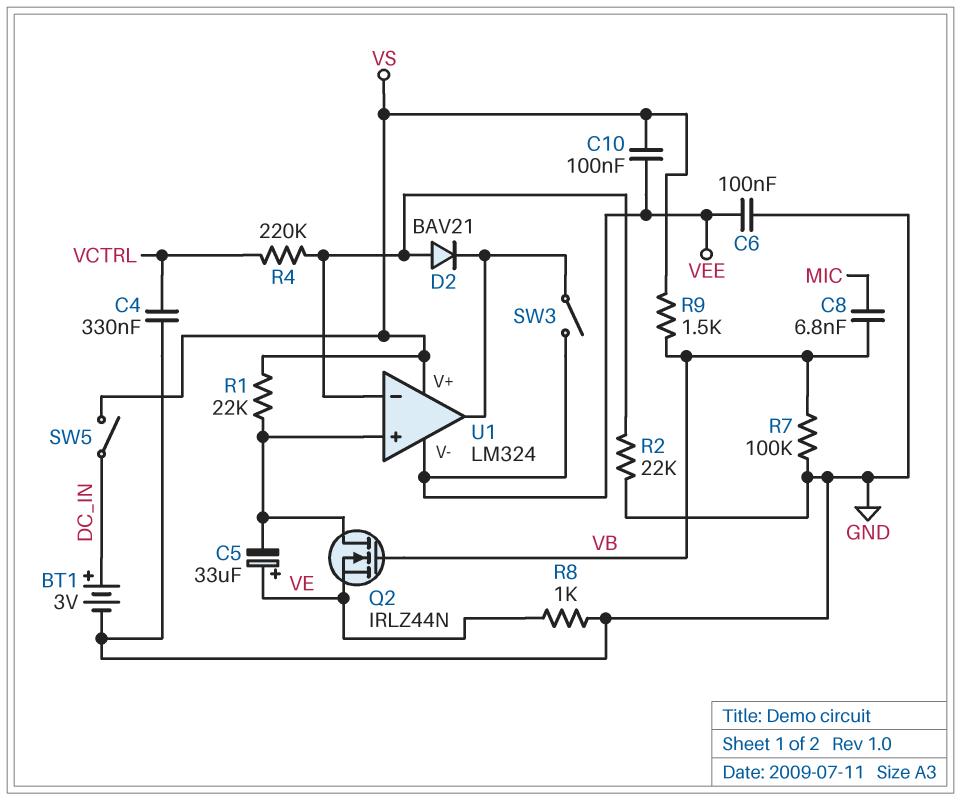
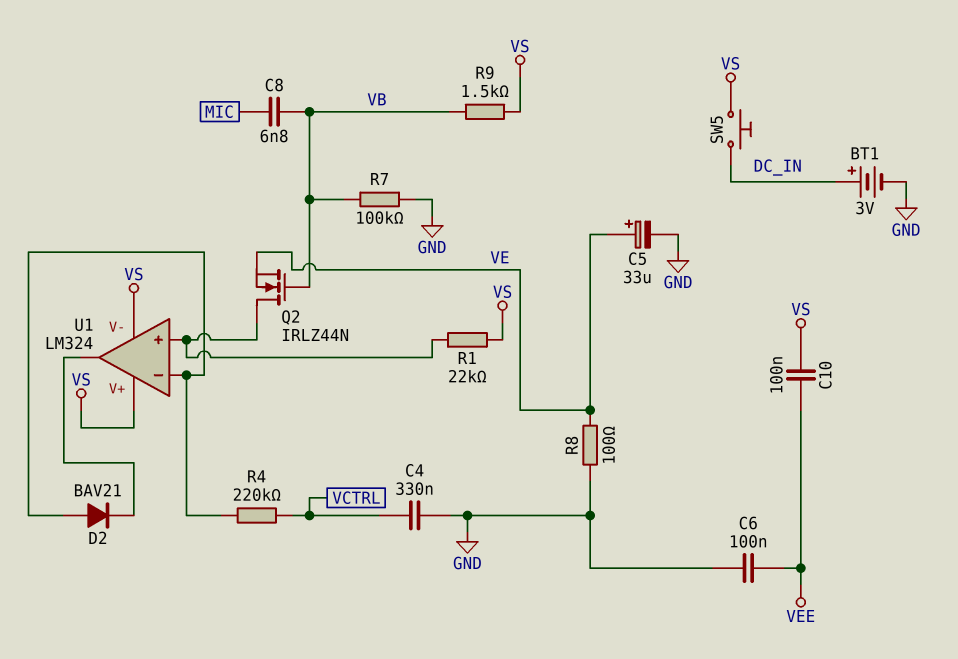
C5: 33uF (plus VE, minus U1/in+) -> 33uF (plus VE, minus GND)
R2: 22k (GND, U1/in-) -> none
R8: 1k (GND, VE) -> 100 (GND, VE)
SW3: switch (U1/out, VEE) -> none
SW5: switch (DC_IN, VS) -> button (DC_IN, VS)
U1 pin V-: VEE -> VS

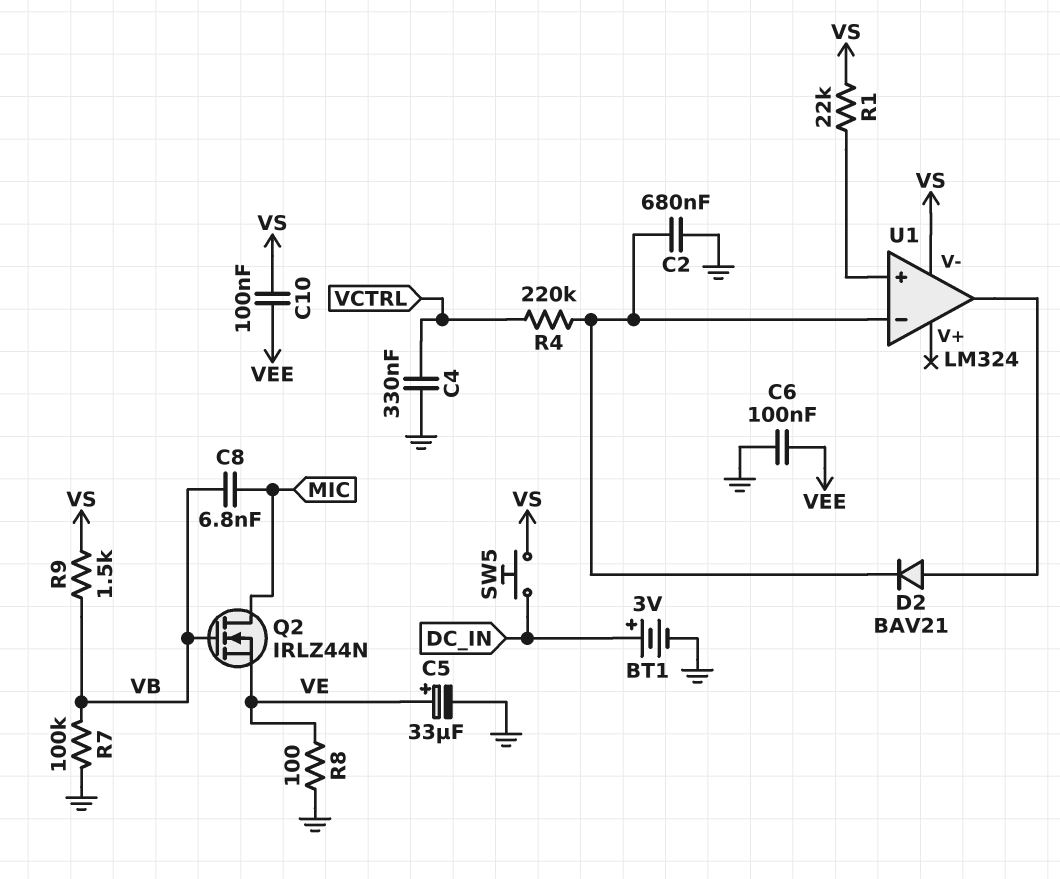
C2: none -> 680nF (GND, U1/in-)
D2: diode BAV21 (A U1/in-, K U1/out) -> diode BAV21 (A U1/out, K U1/in-)
Q2: NMOS IRLZ44N (G VB, D U1/in+, S VE) -> NMOS IRLZ44N (G VB, D MIC, S VE)
U1 pin V+: VS -> none

